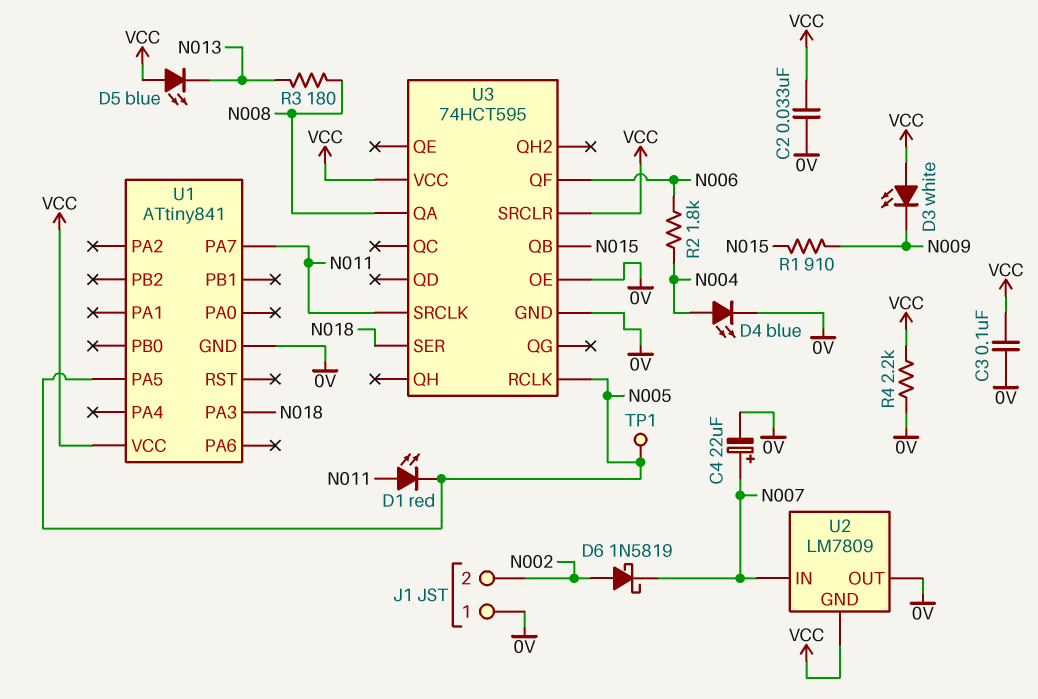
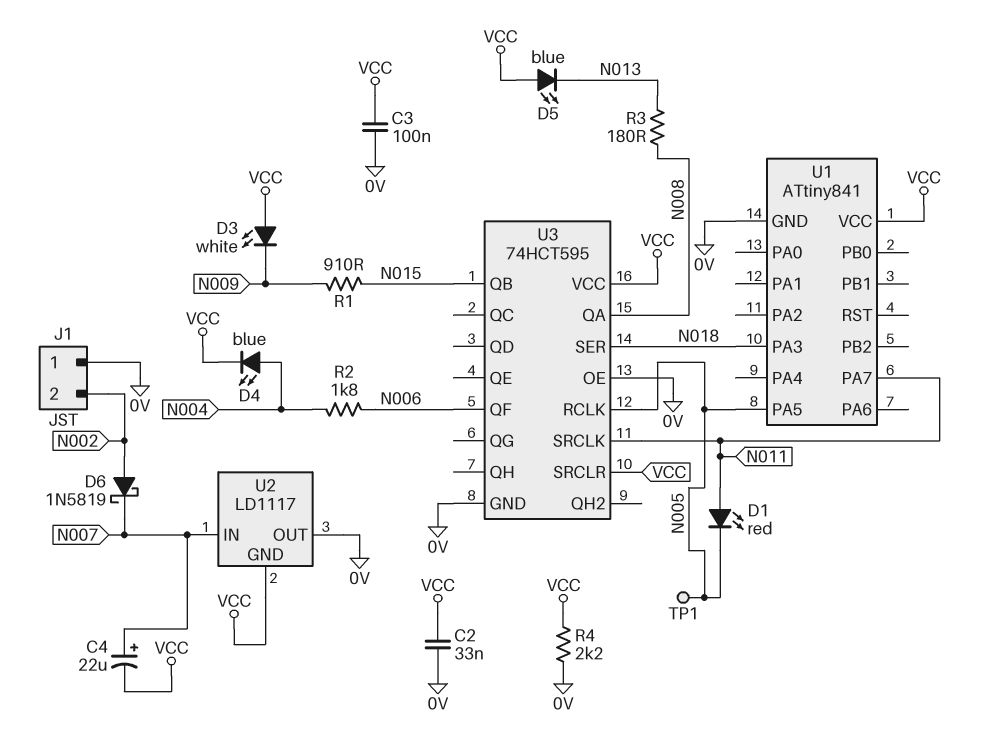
C4: 22uF (plus N007, minus 0V) -> 22uF (plus N007, minus VCC)
D4: LED blue (A N004, K 0V) -> LED blue (A N004, K VCC)
U2: LM7809 -> LD1117

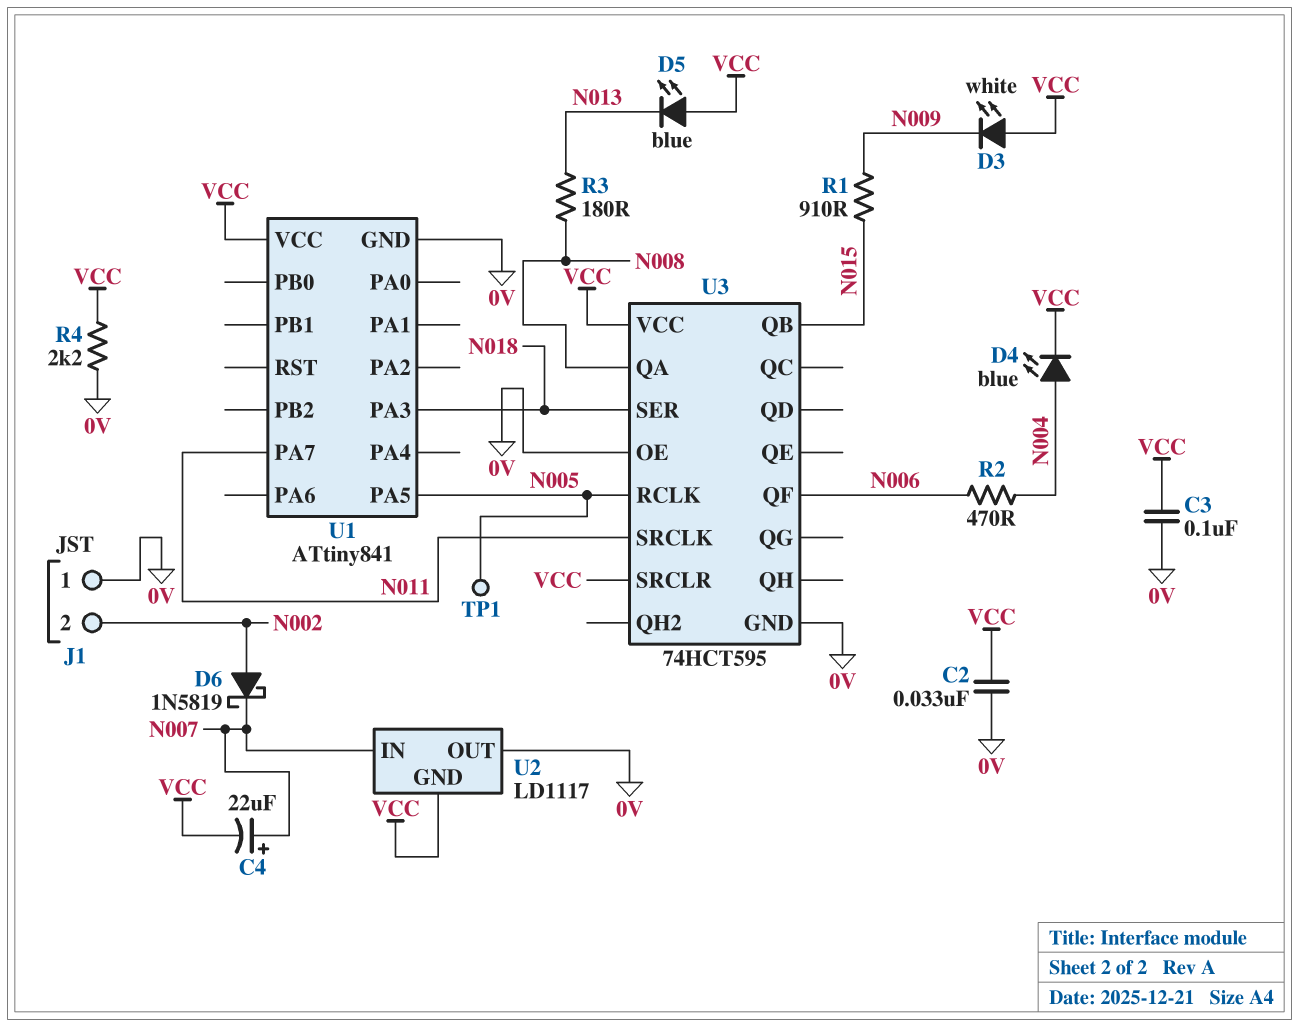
D1: LED red (A N011, K N005) -> none
R2: 1.8k (N004, N006) -> 470 (N004, N006)

